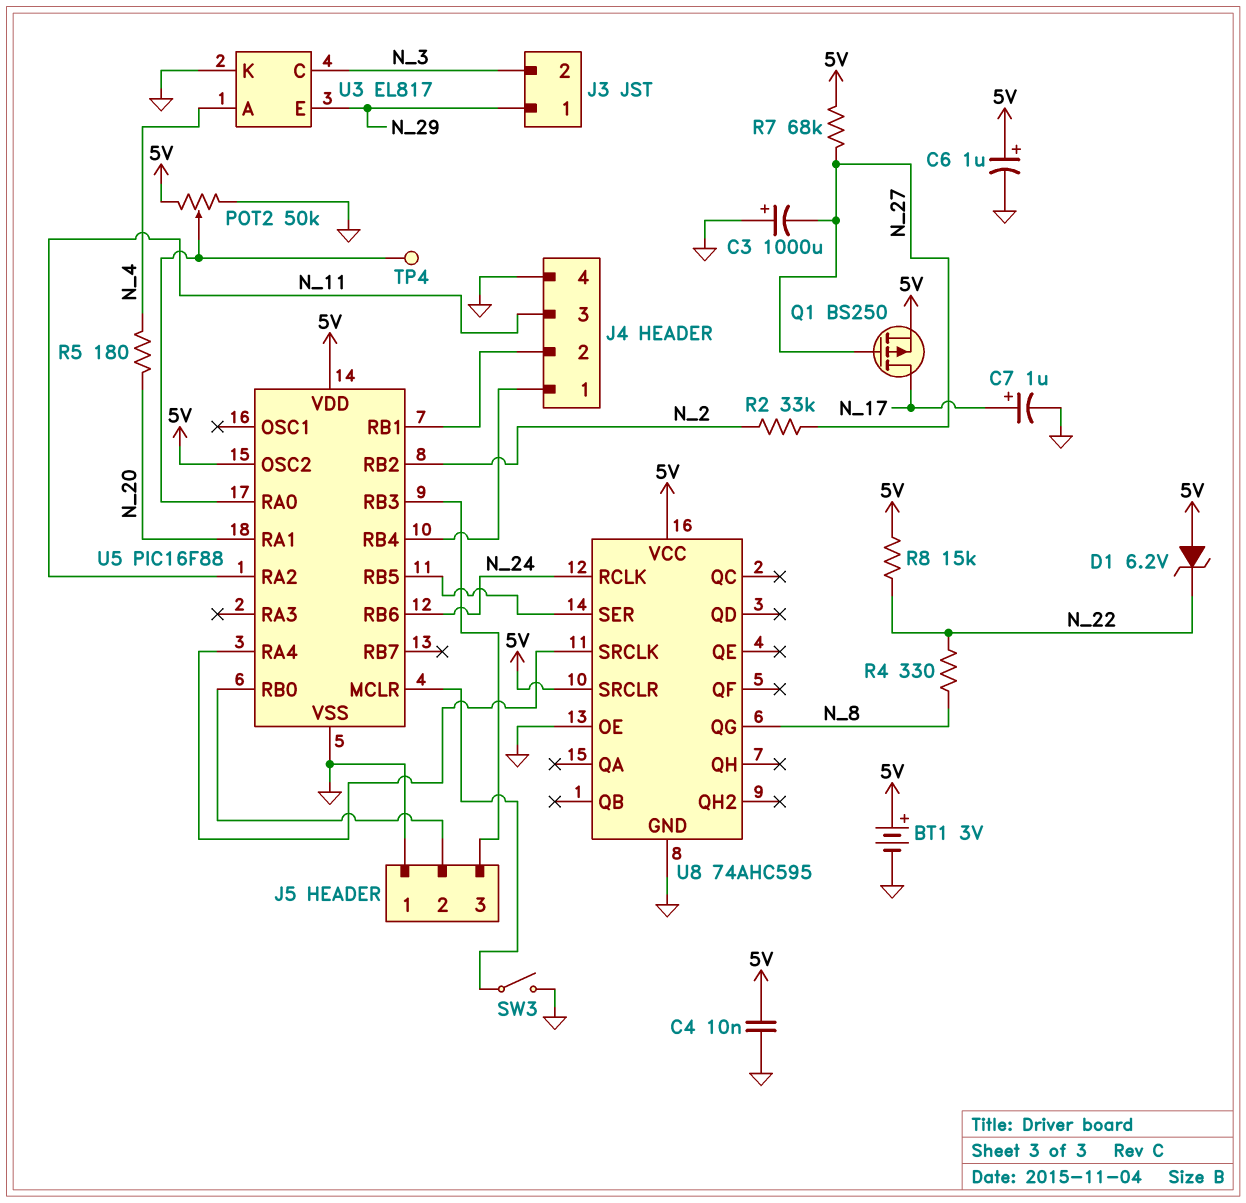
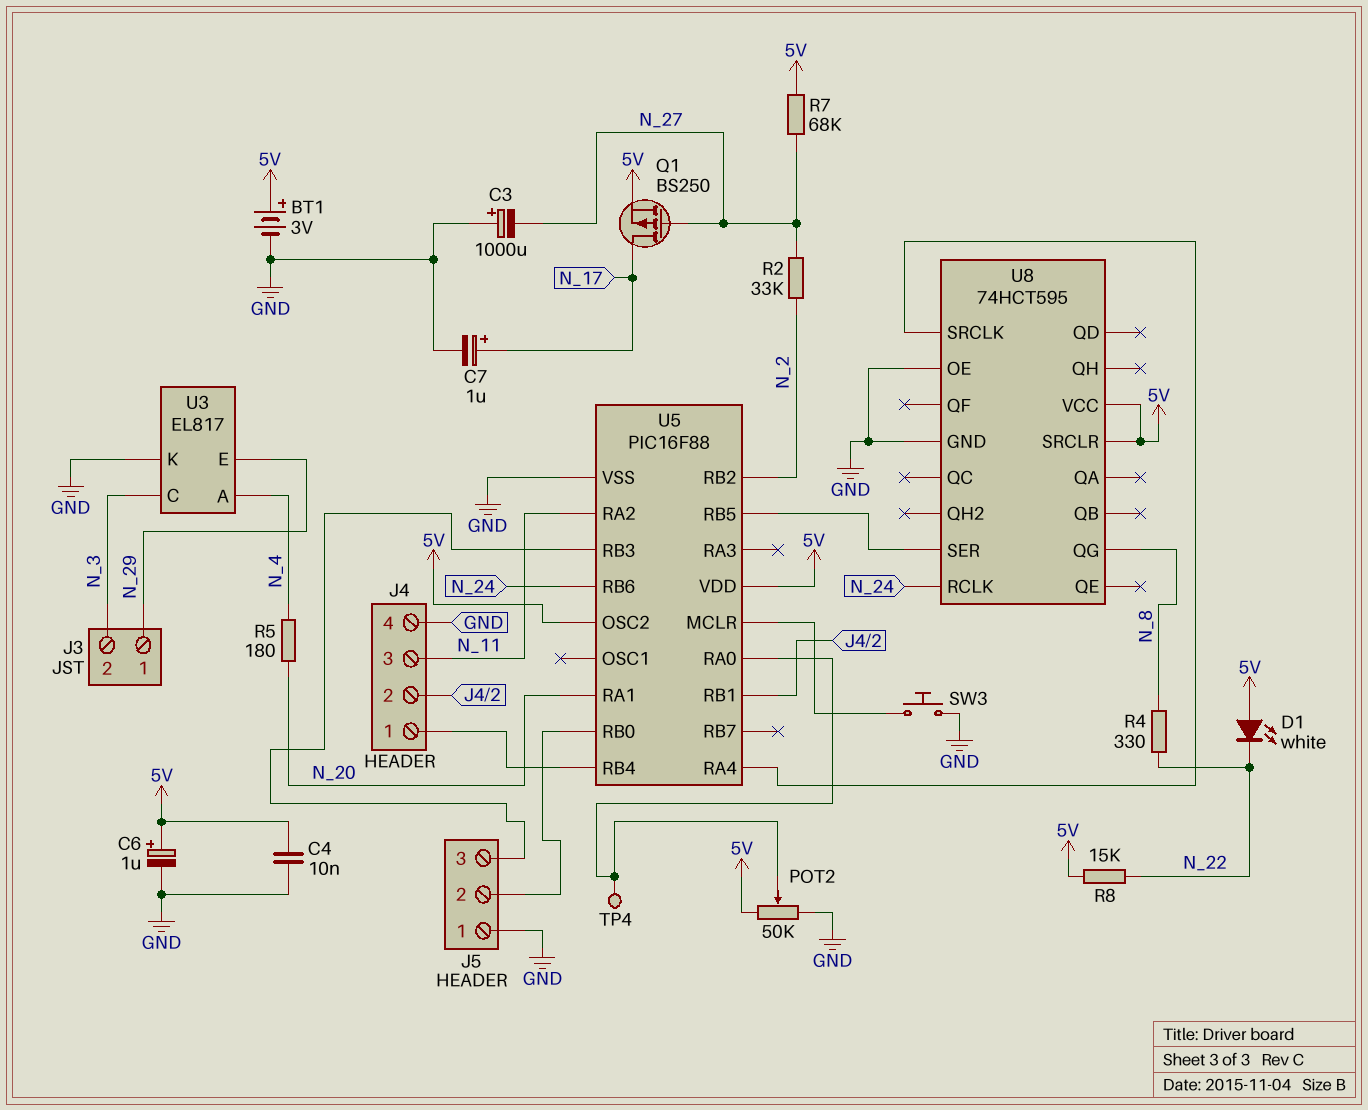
D1: zener 6.2V (A 5V, K N_22) -> LED white (A 5V, K N_22)
SW3: switch (GND, U5/MCLR) -> button (GND, U5/MCLR)
U8: 74AHC595 -> 74HCT595

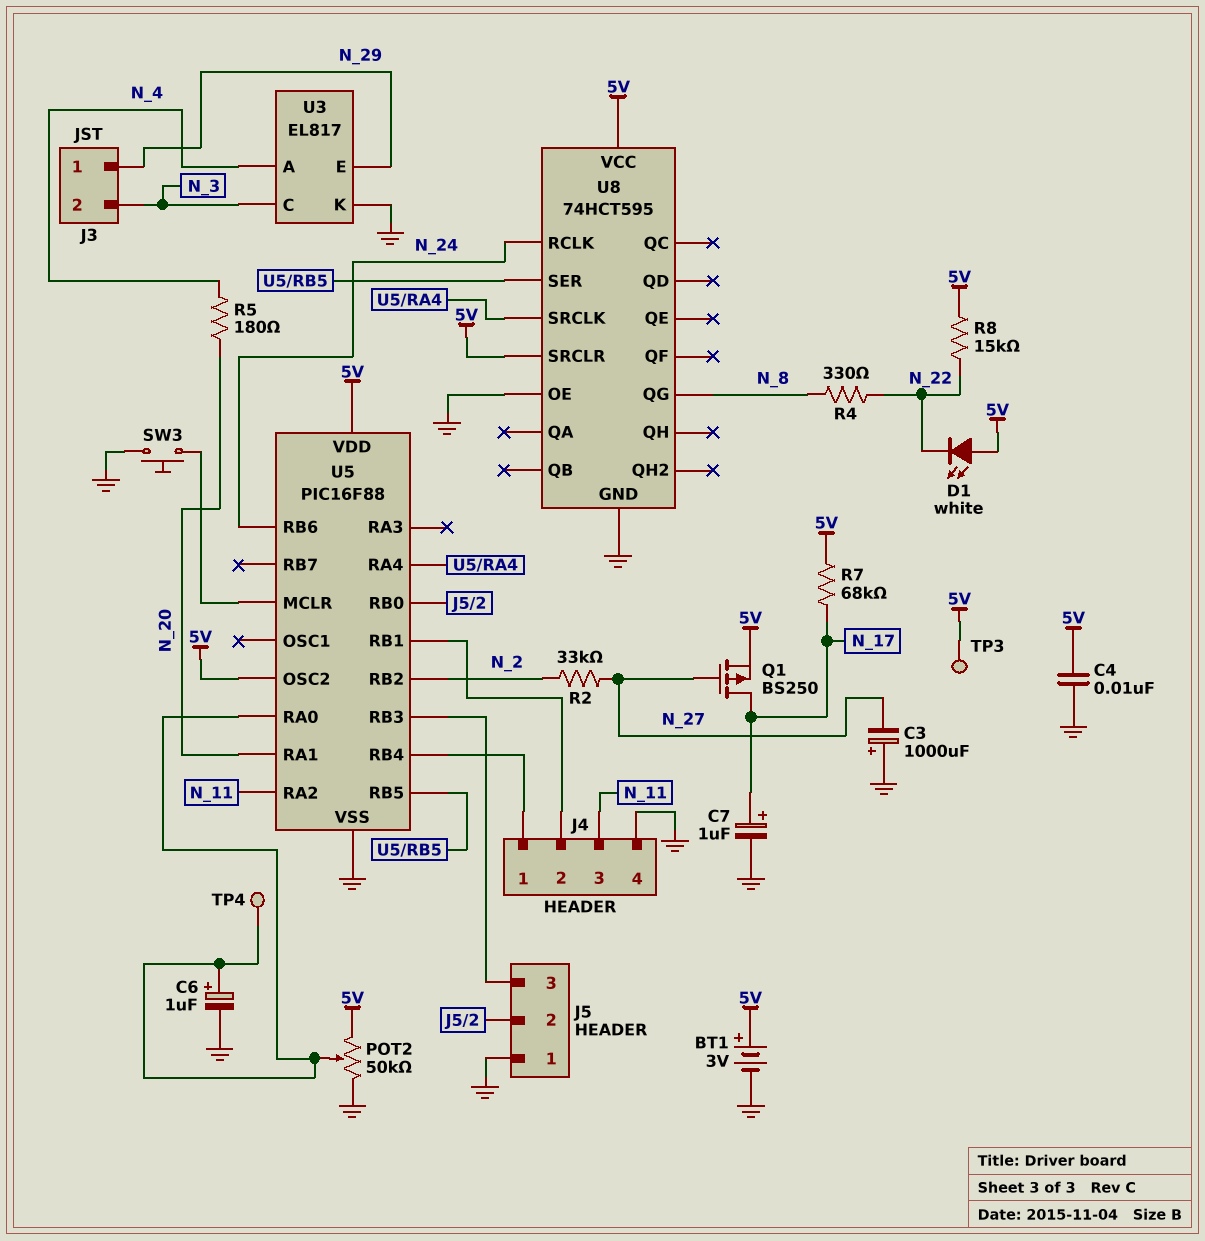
C6: 1uF (plus 5V, minus GND) -> 1uF (plus U5/RA0, minus GND)
R7: 68k (5V, N_27) -> 68k (5V, N_17)
TP3: none -> test point (5V)

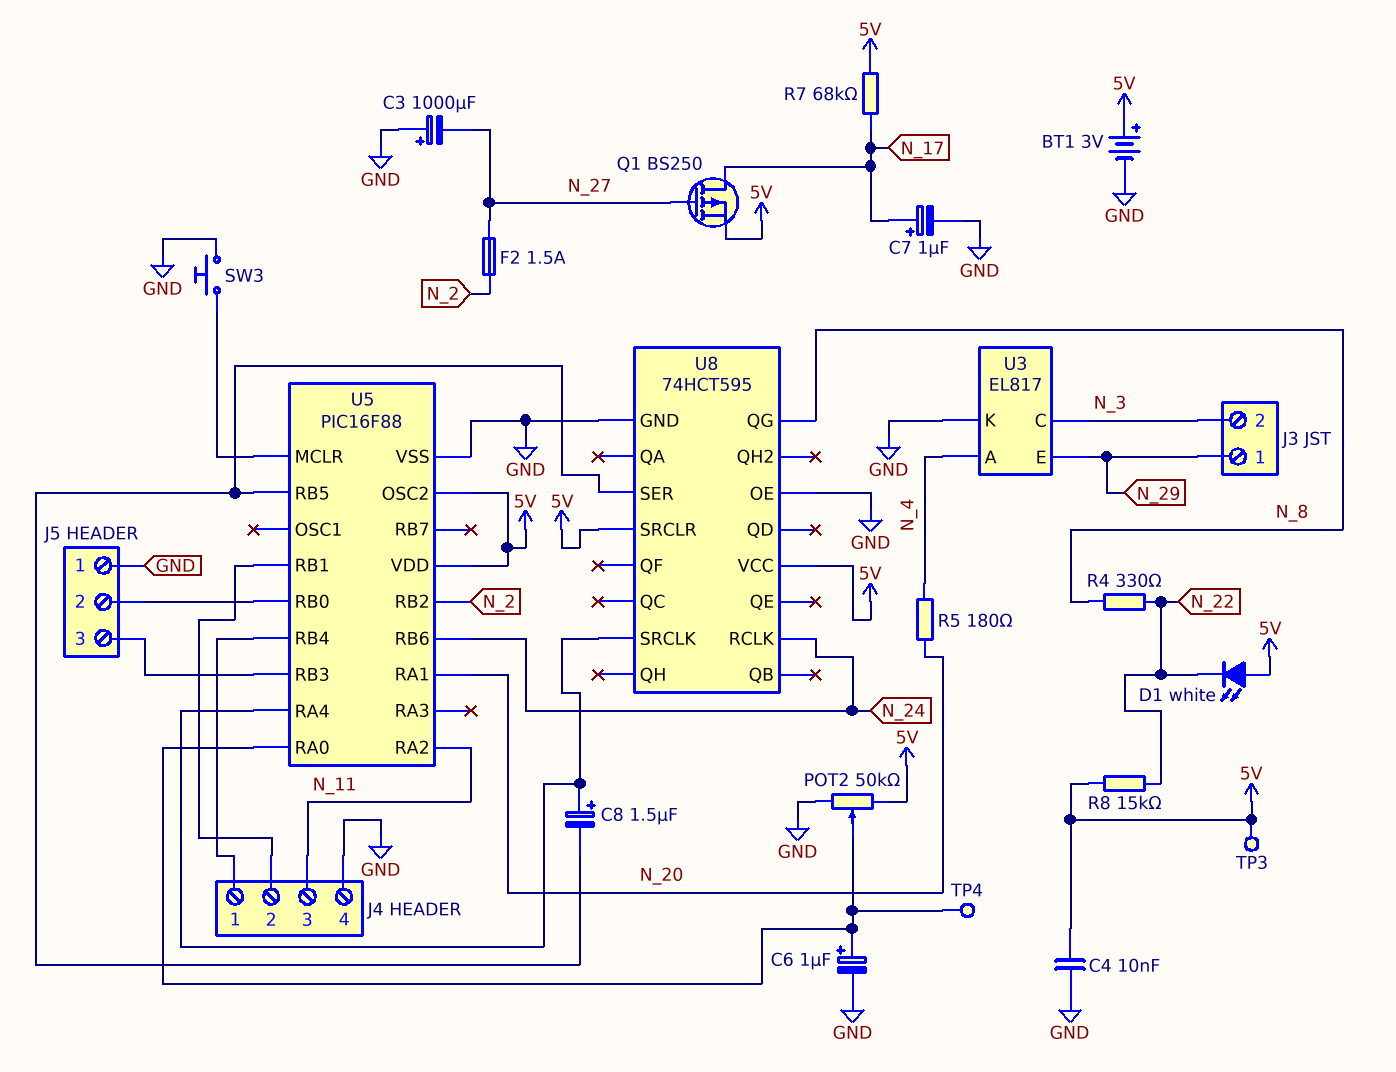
C8: none -> 1.5uF (plus U5/RA4, minus U5/RB5)
F2: none -> 1.5A (N_2, N_27)
R2: 33k (N_2, N_27) -> none

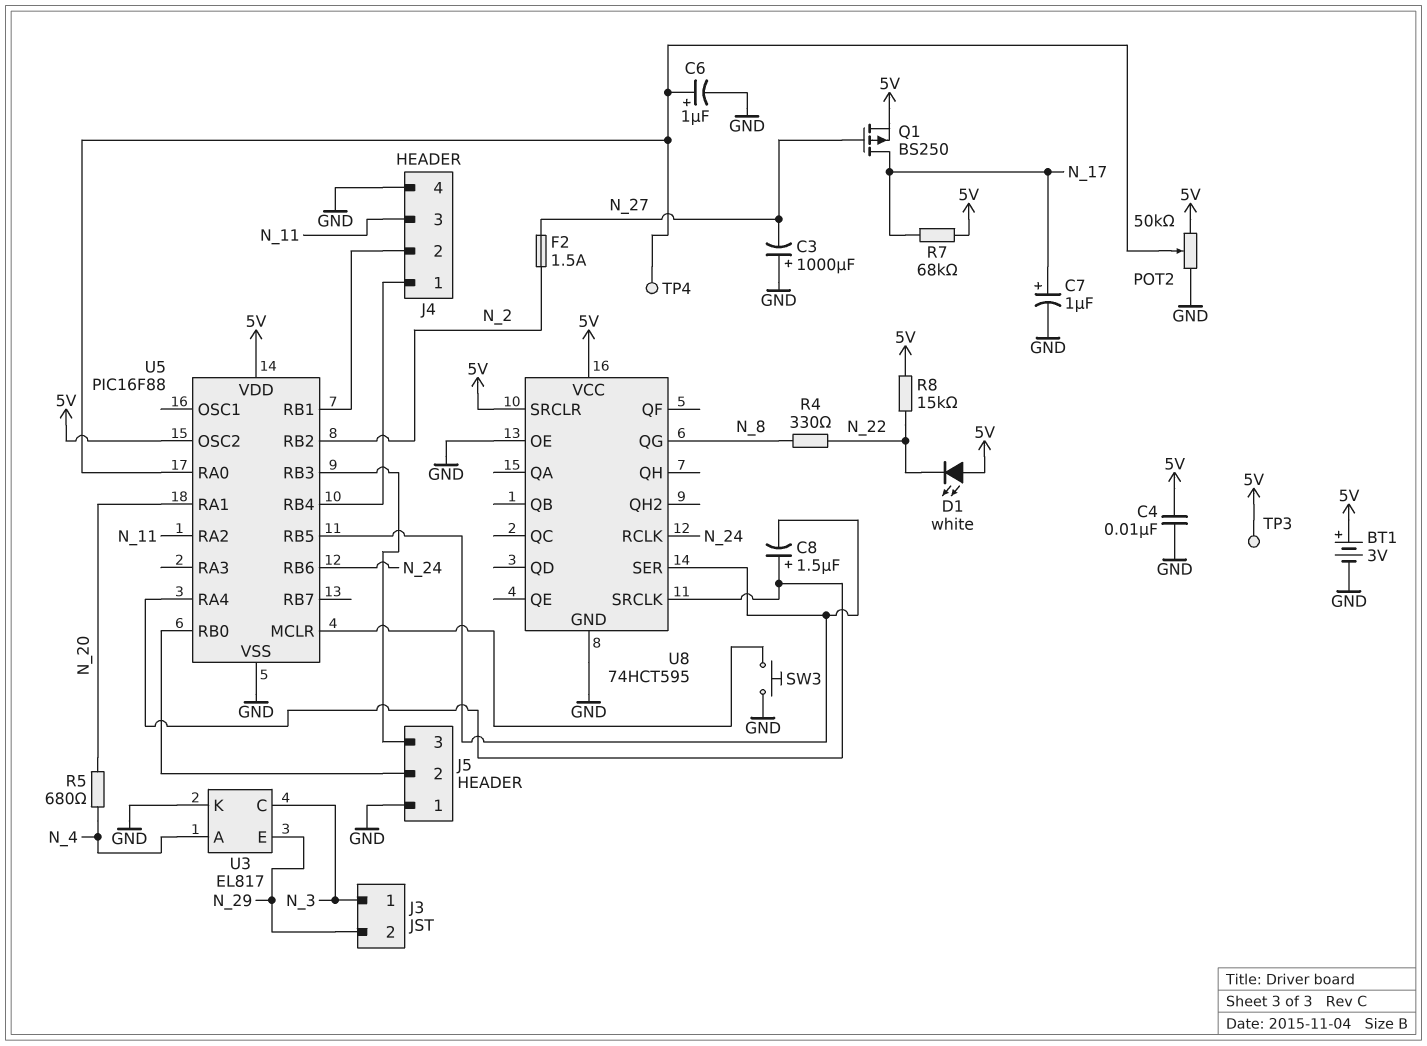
J3 pin 1: N_29 -> N_3
J3 pin 2: N_3 -> N_29
R5: 180 (N_4, N_20) -> 680 (N_4, N_20)

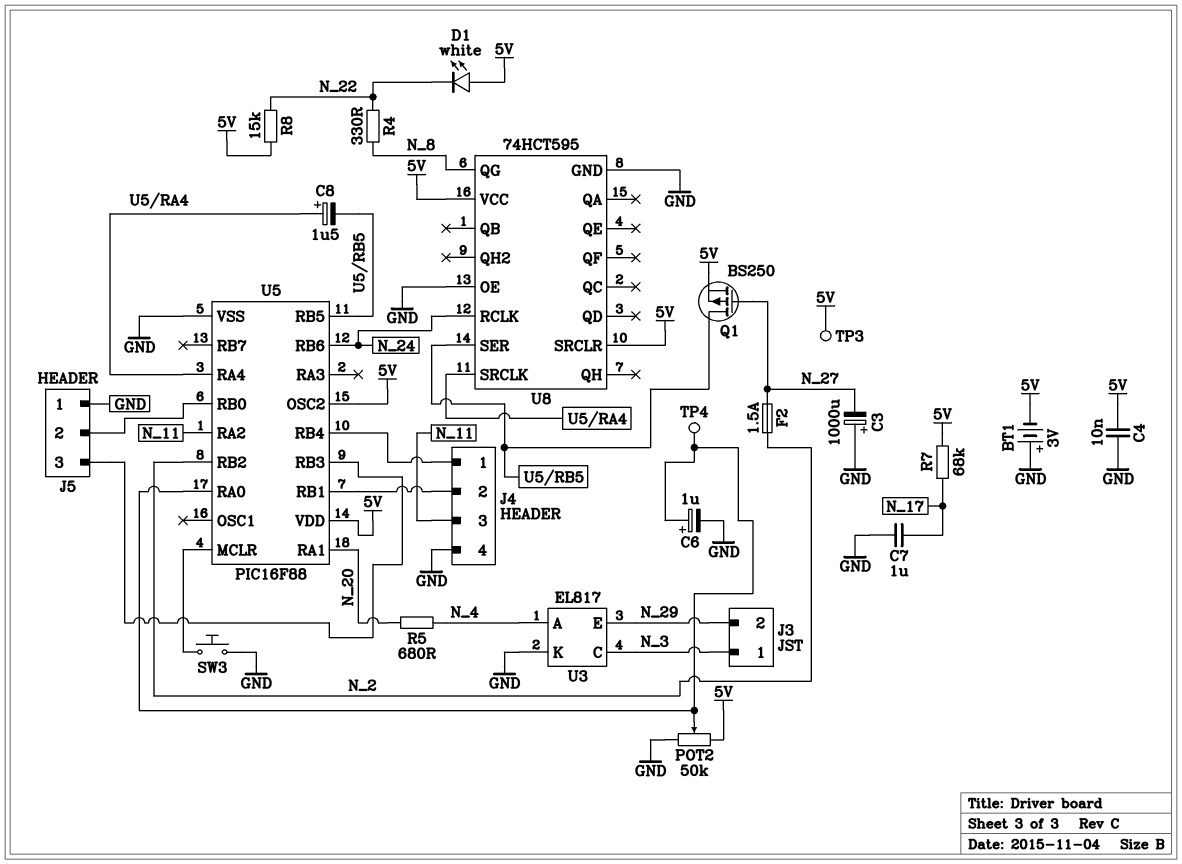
BT1: 3V (plus 5V, minus GND) -> 3V (plus GND, minus 5V)
C7: 1uF (plus N_17, minus GND) -> 1uF (GND, N_17)
Q1: PMOS BS250 (G N_27, D N_17, S 5V) -> PMOS BS250 (G N_27, D U5/RB5, S 5V)

